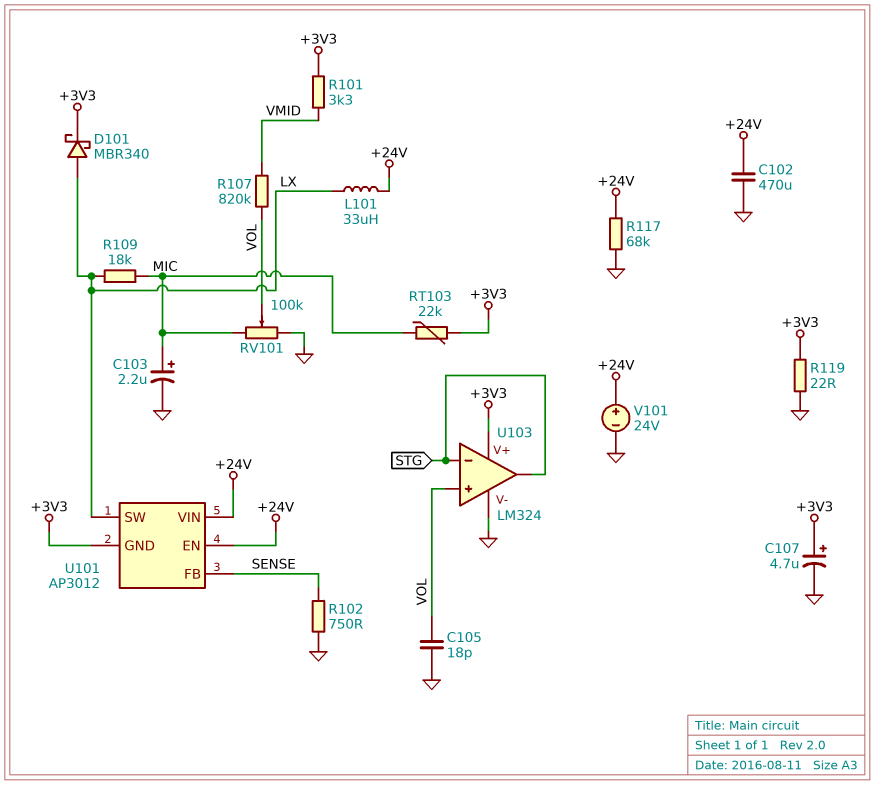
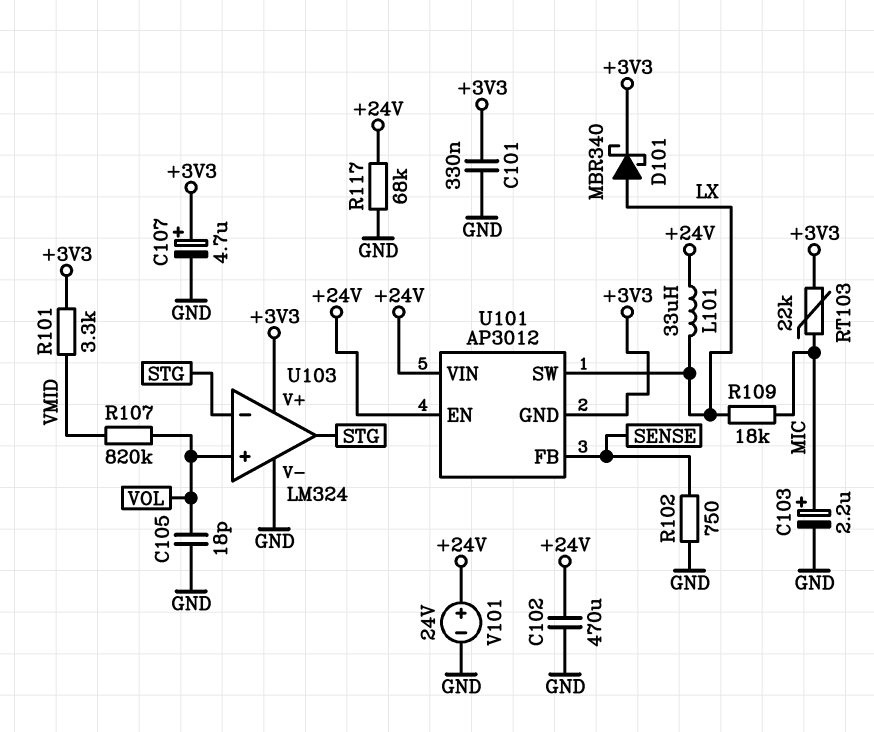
C101: none -> 330nF (+3V3, GND)
R119: 22 (+3V3, GND) -> none
RV101: 100k (GND, MIC, wiper VOL) -> none

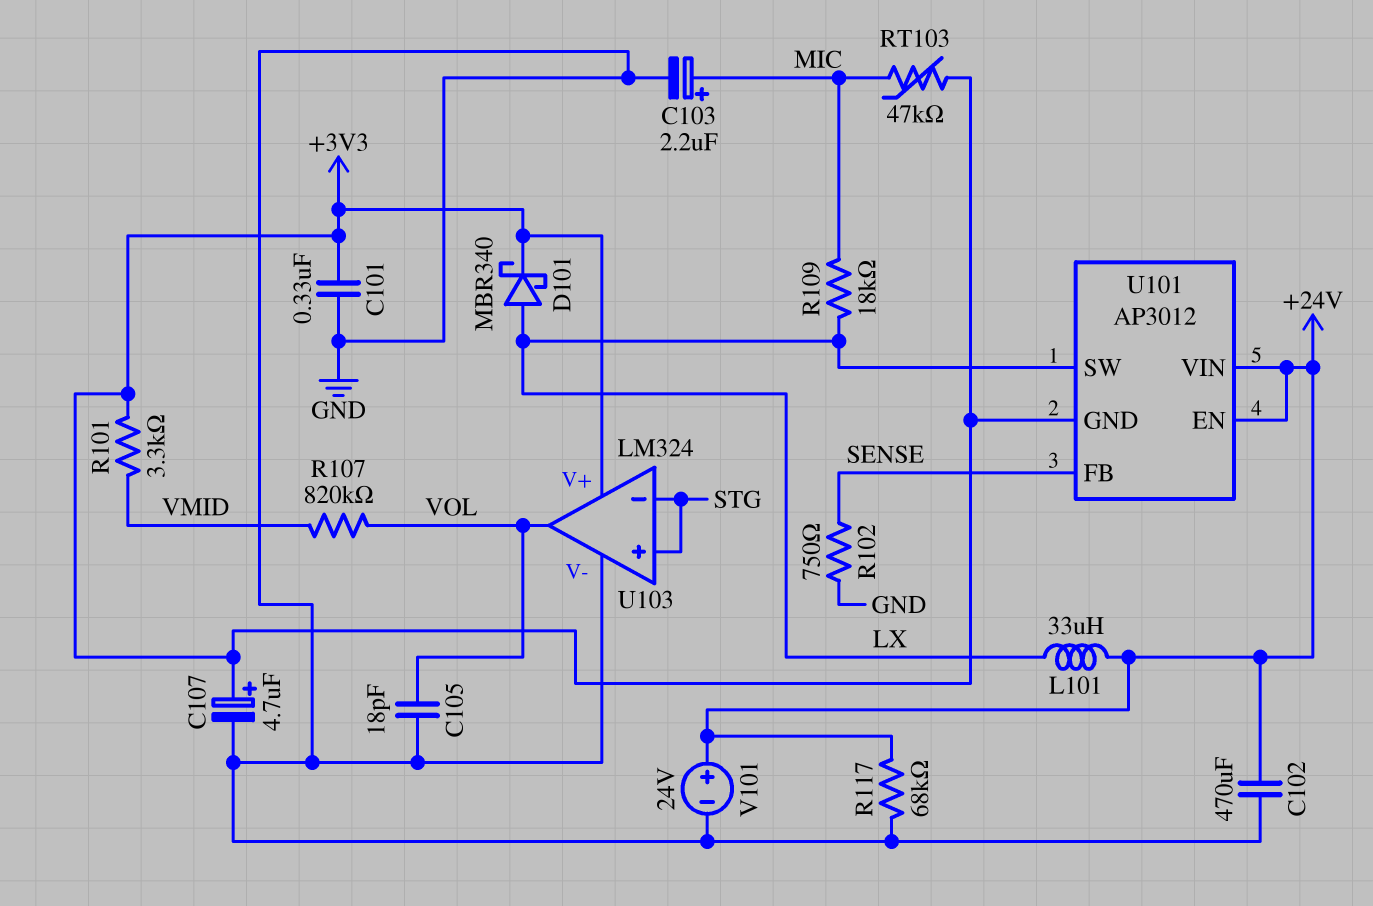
RT103: 22k (+3V3, MIC) -> 47k (+3V3, MIC)
U103 pin in+: VOL -> STG
U103 pin out: STG -> VOL

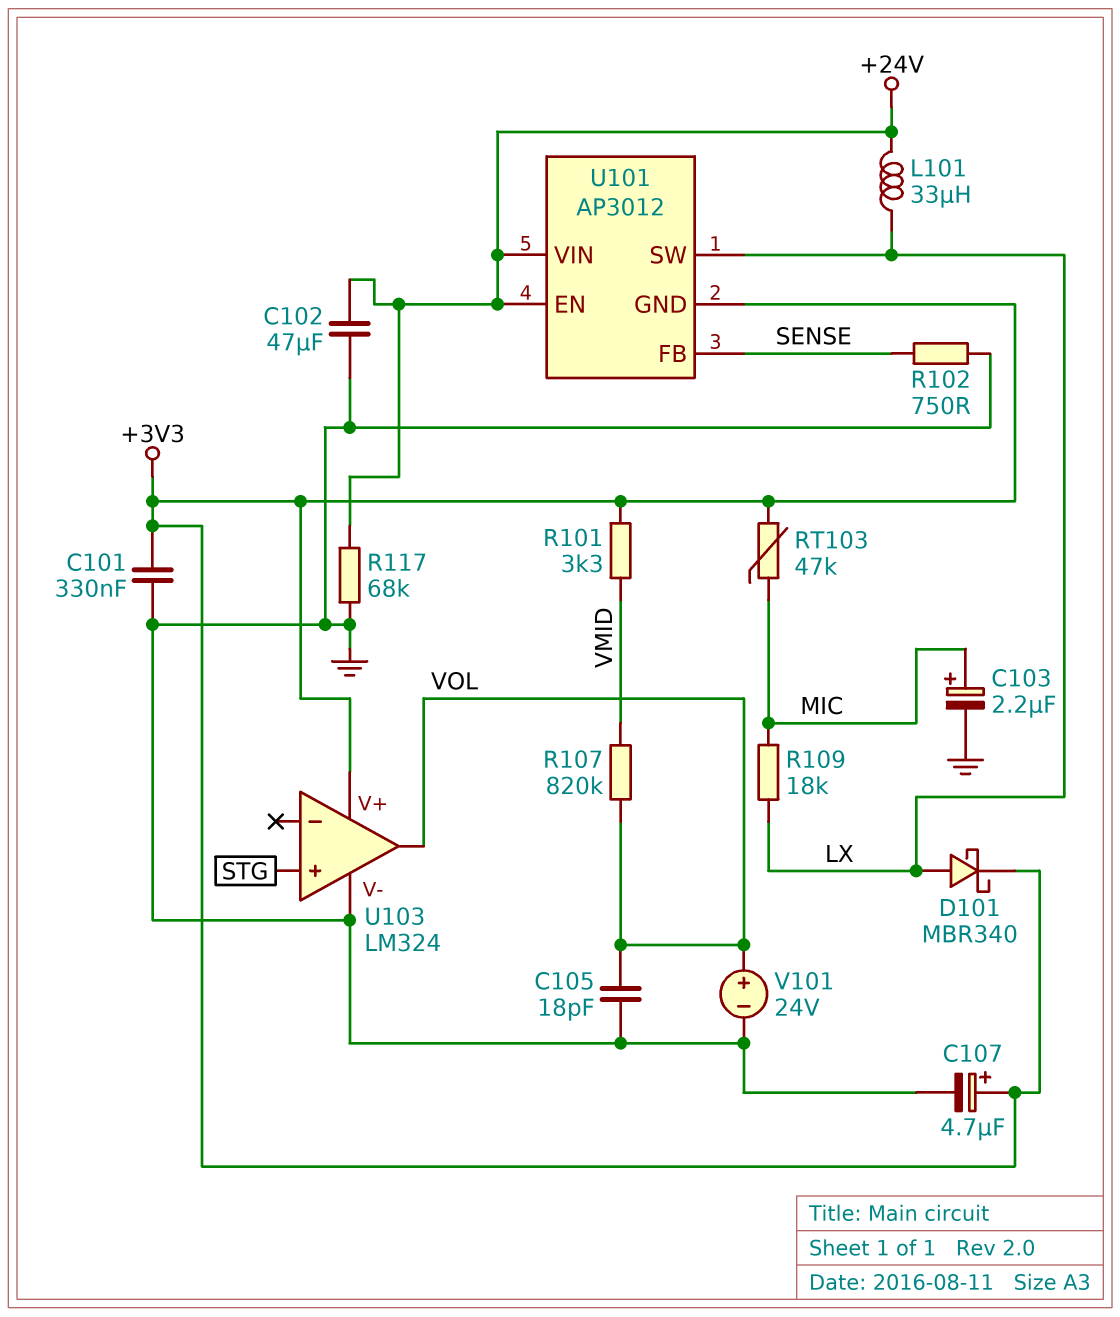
C102: 470uF (+24V, GND) -> 47uF (+24V, GND)
U103 pin in-: STG -> none
V101: 24V (plus +24V, minus GND) -> 24V (plus VOL, minus GND)

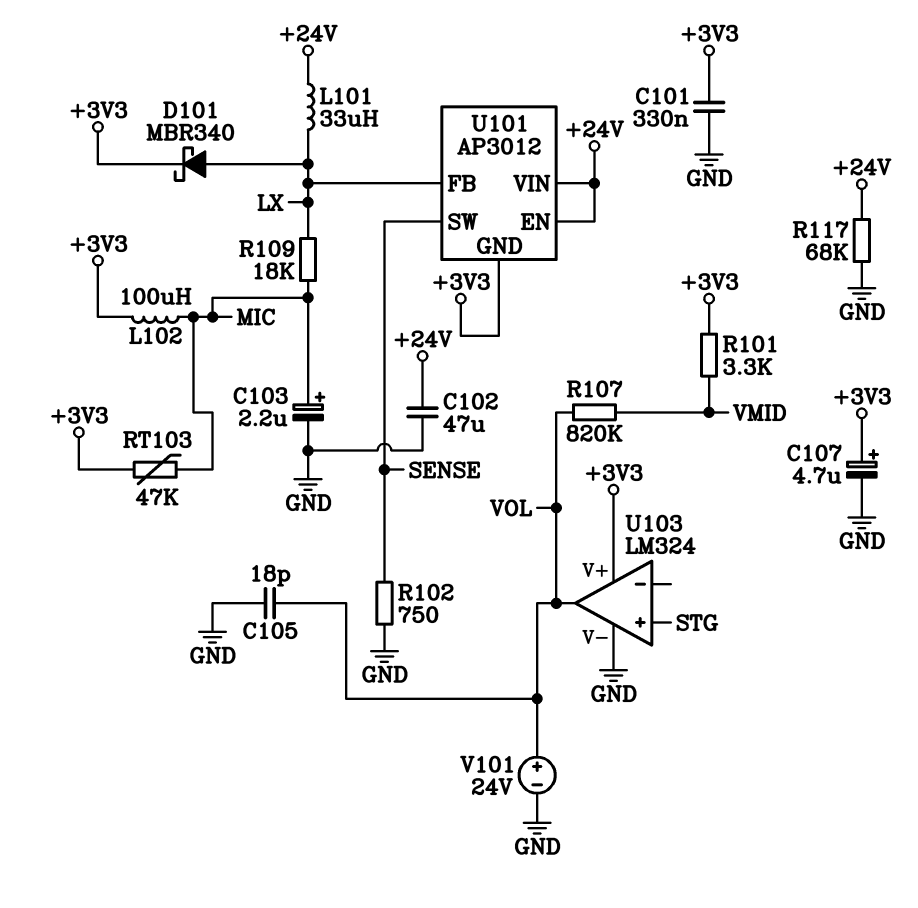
L102: none -> 100uH (+3V3, MIC)
U101 pin FB: SENSE -> LX
U101 pin SW: LX -> SENSE

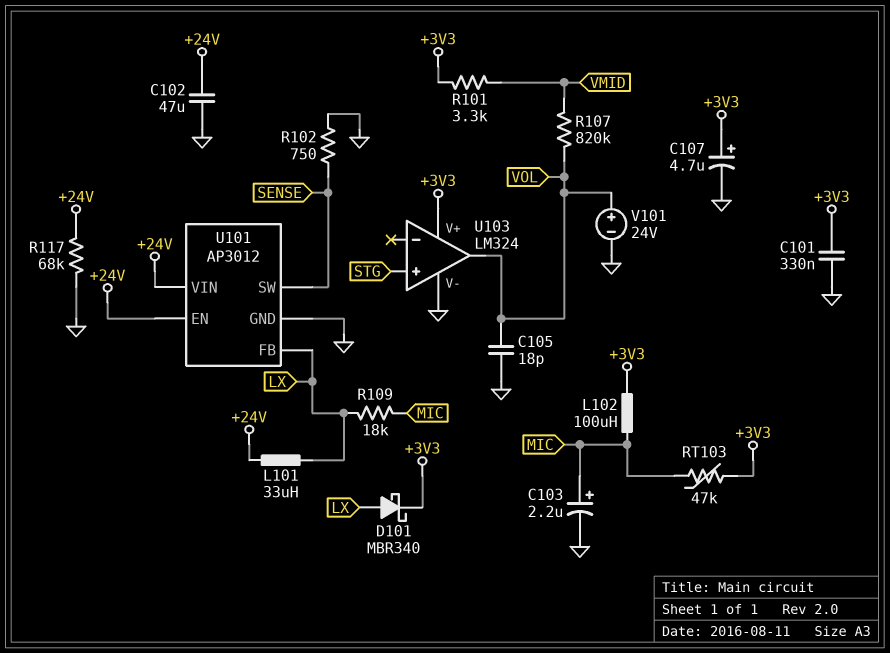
U101 pin GND: +3V3 -> GND

